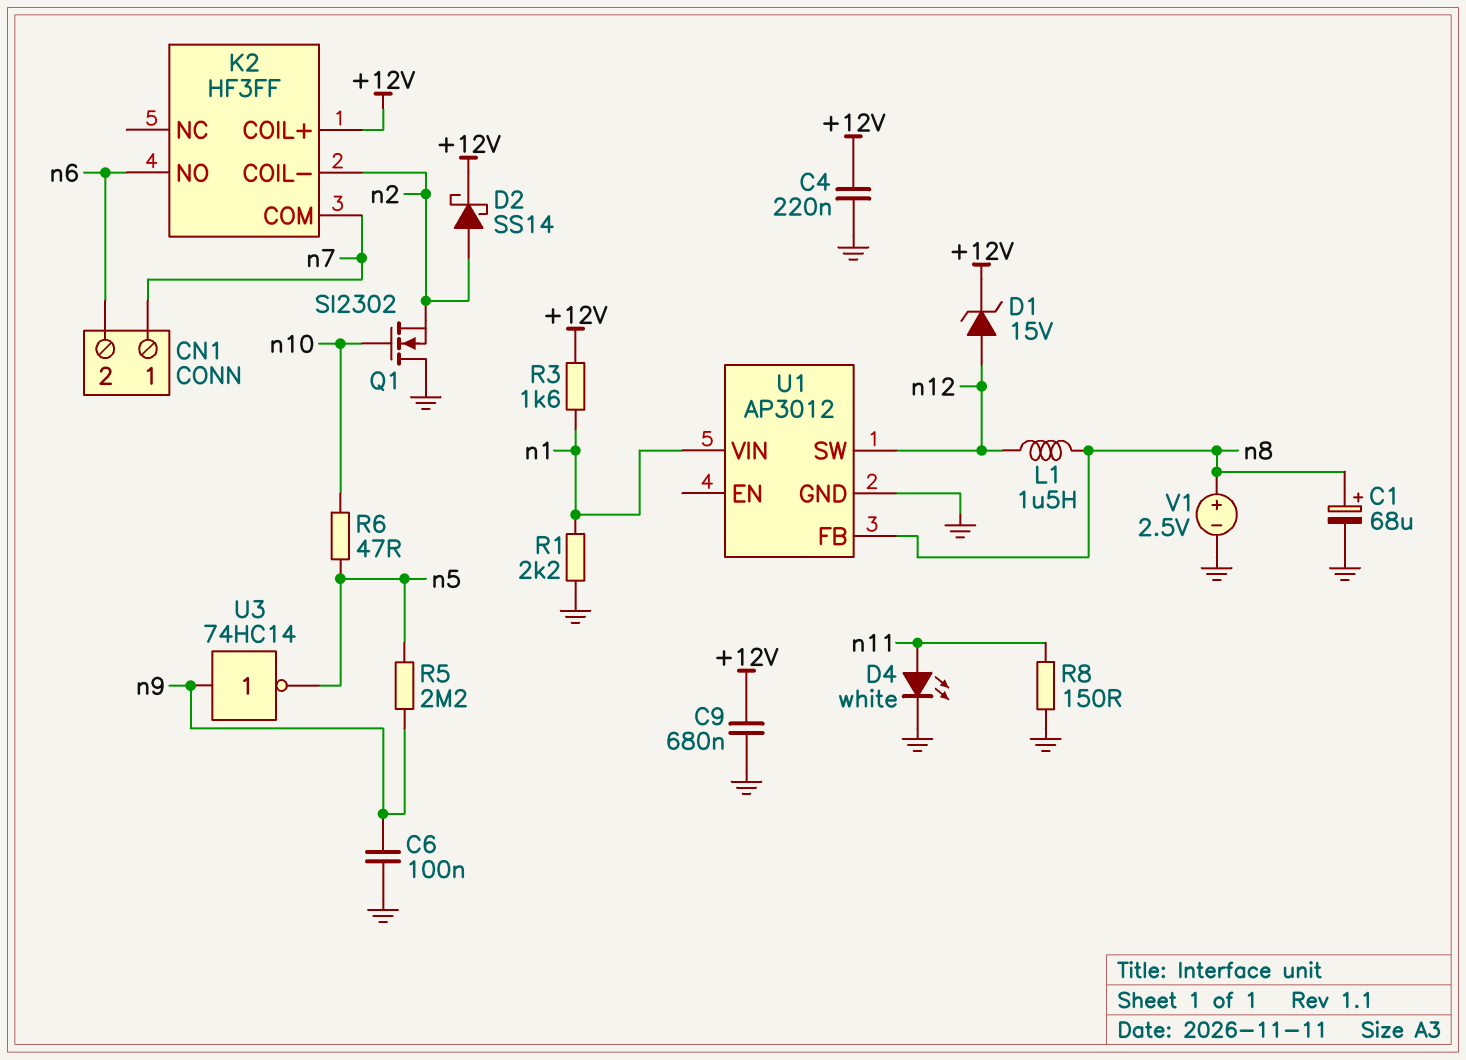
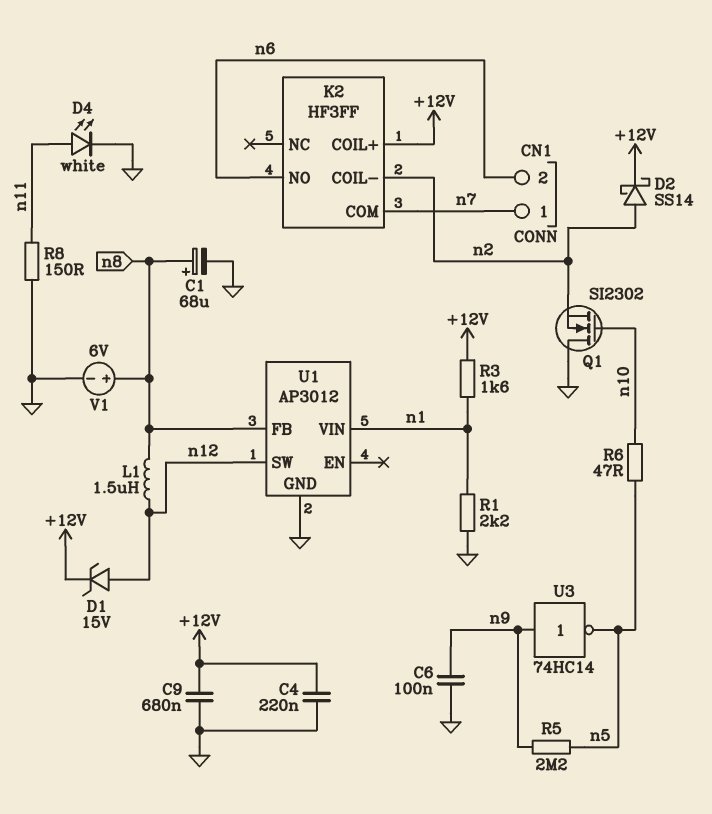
V1: 2.5V (plus n8, minus GND) -> 6V (plus n8, minus GND)

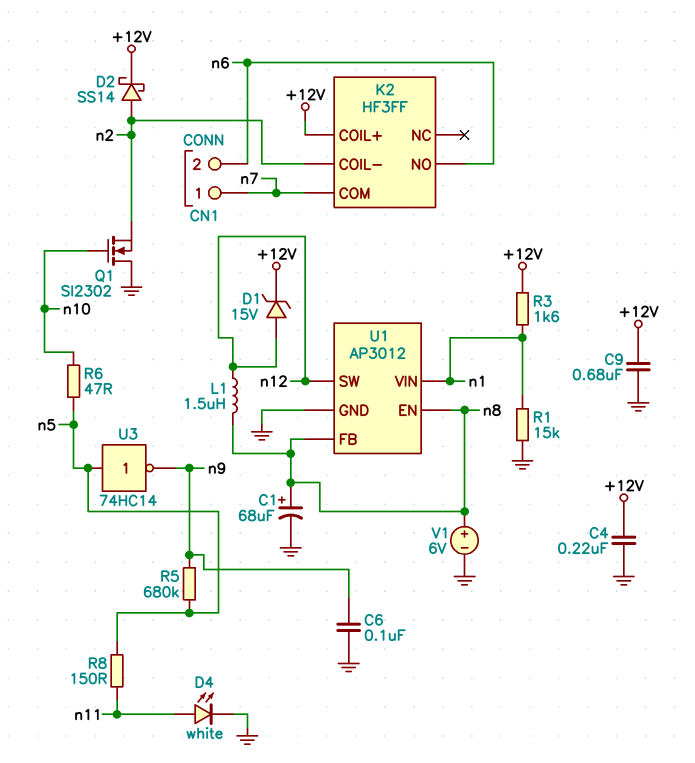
R1: 2.2k (GND, n1) -> 15k (GND, n1)
R5: 2.2M (n5, n9) -> 680k (n5, n9)
R8: 150 (GND, n11) -> 150 (n5, n11)
U1 pin EN: none -> n8
U3: NOT 74HC14 (in n9, out n5) -> NOT 74HC14 (in n5, out n9)

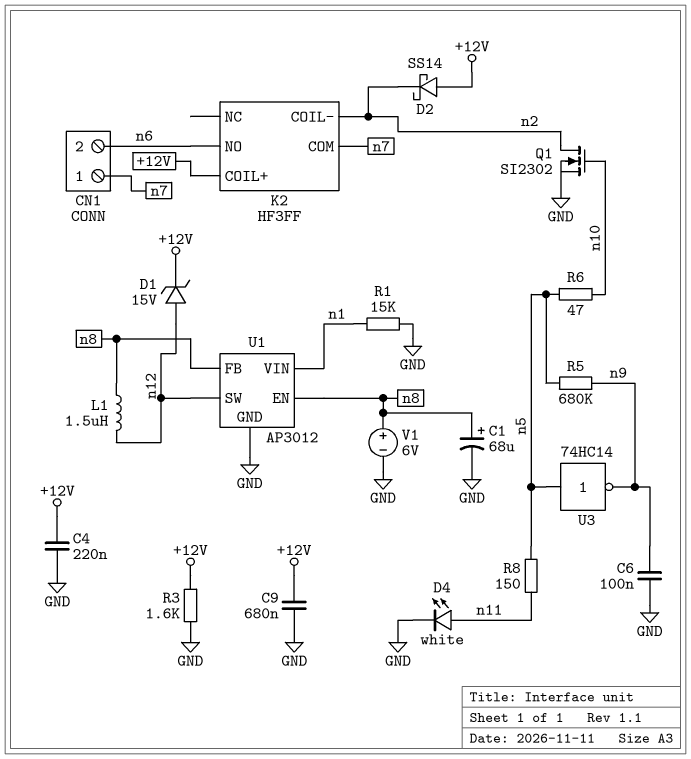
D2: schottky SS14 (A n2, K +12V) -> schottky SS14 (A +12V, K n2)
Q1: NMOS SI2302 (G n10, D GND, S n2) -> NMOS SI2302 (G n10, D n2, S GND)
R3: 1.6k (+12V, n1) -> 1.6k (+12V, GND)

